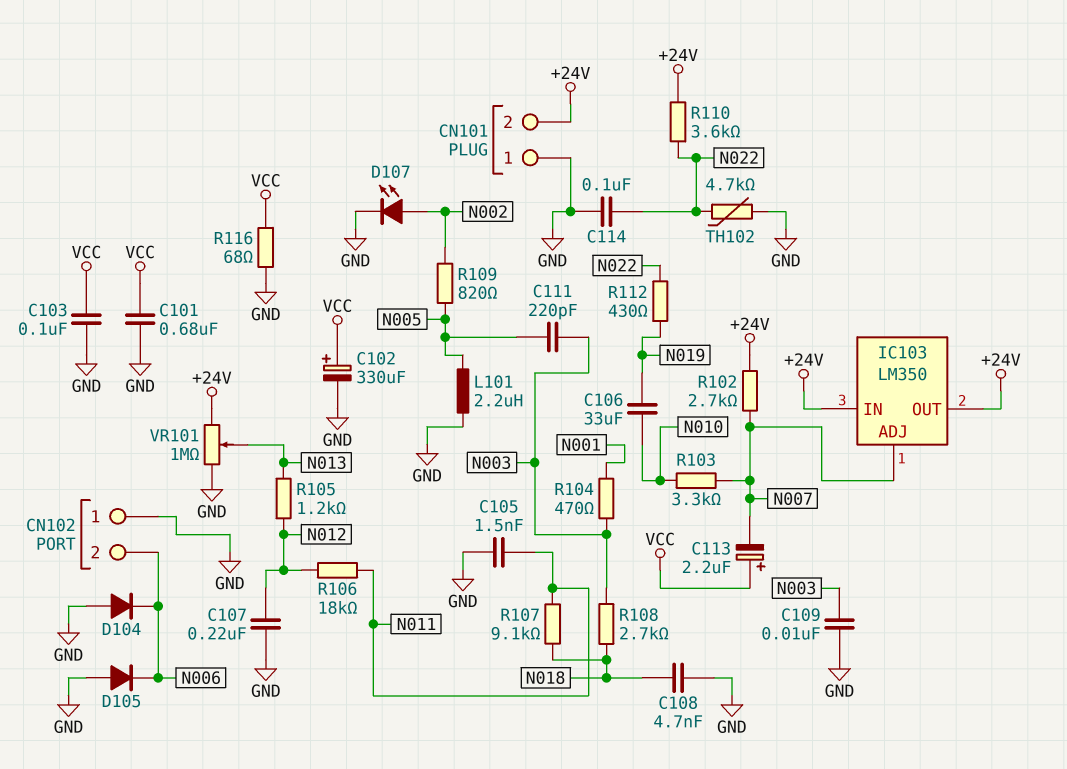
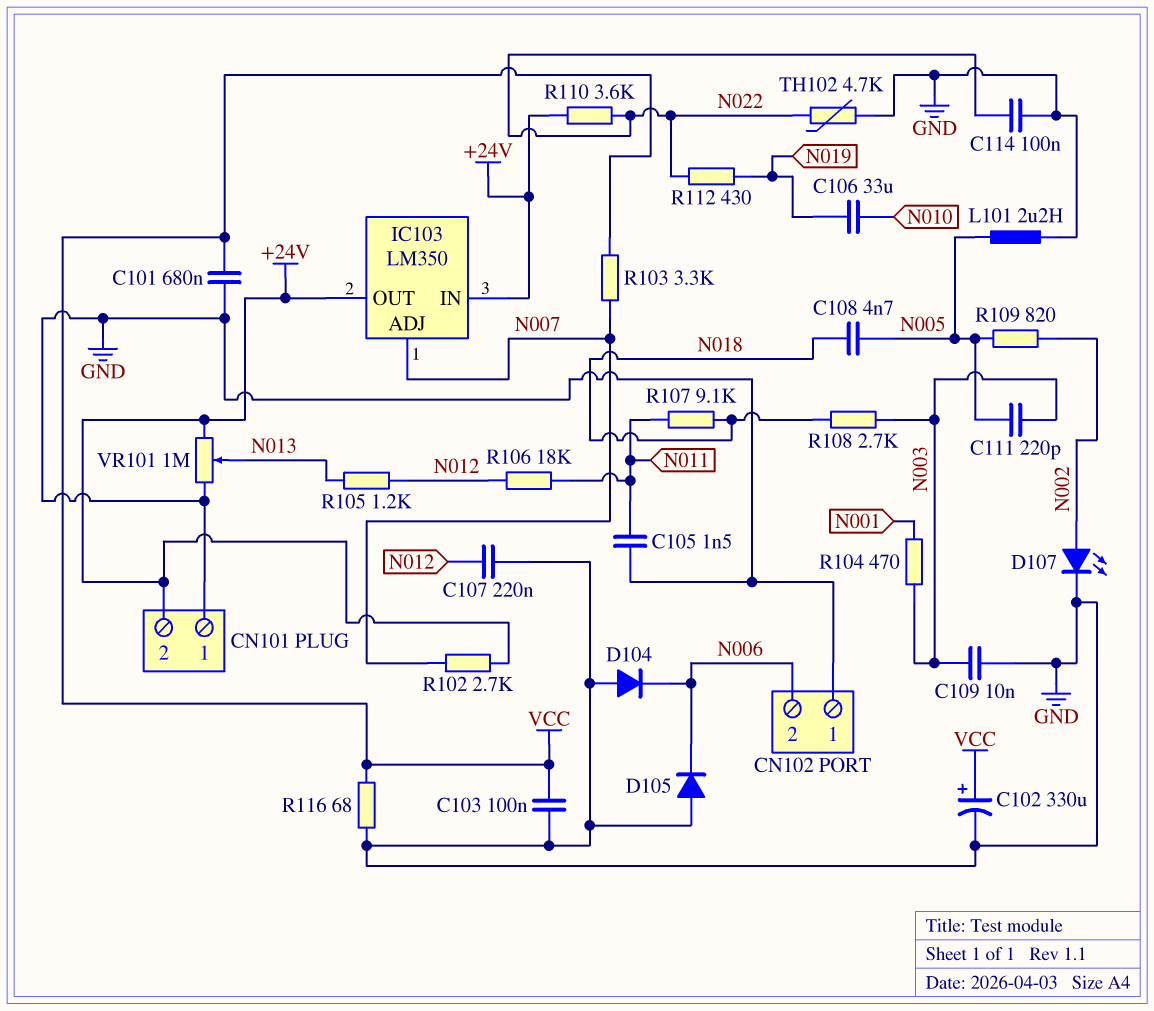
C108: 4.7nF (GND, N018) -> 4.7nF (N005, N018)
C113: 2.2uF (plus VCC, minus N007) -> none
R103: 3.3k (N007, N010) -> 3.3k (N007, VCC)

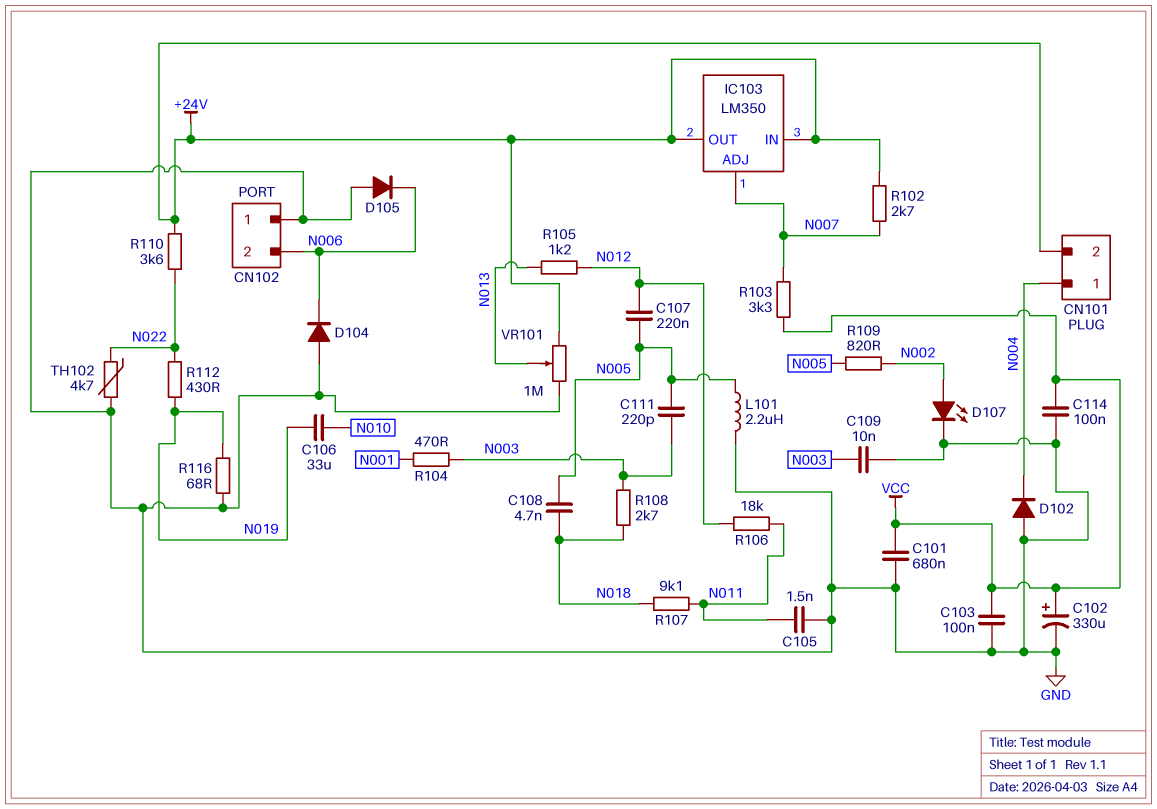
C107: 220nF (GND, N012) -> 220nF (N005, N012)
C114: 100nF (GND, N022) -> 100nF (GND, VCC)
CN101 pin 1: GND -> N004
D102: none -> diode (A GND, K N004)
R116: 68 (GND, VCC) -> 68 (GND, N019)

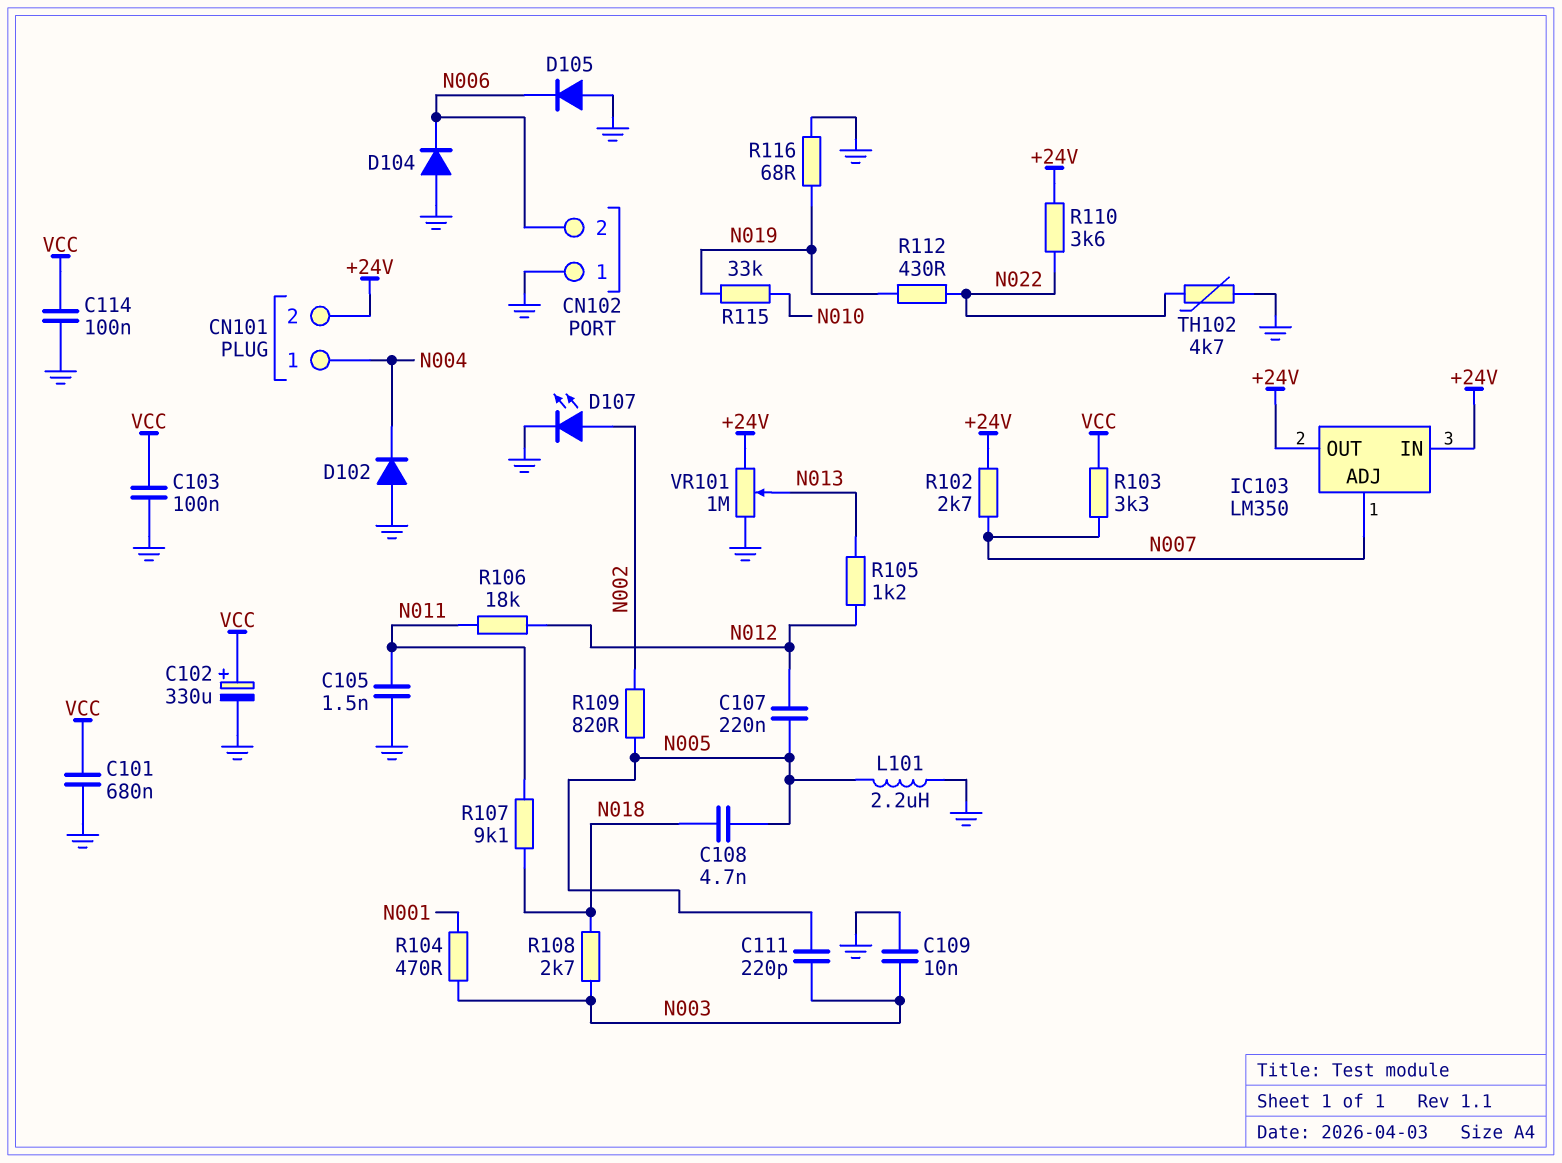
C106: 33uF (N010, N019) -> none
R115: none -> 33k (N010, N019)

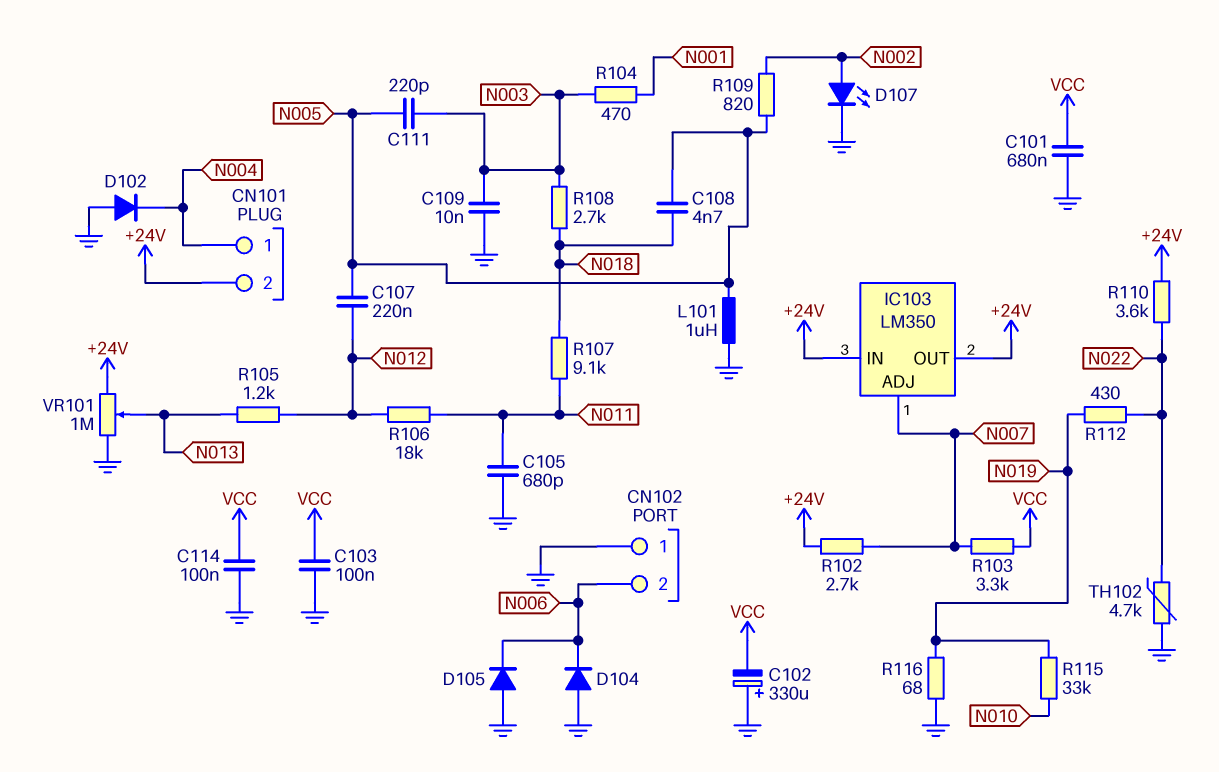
C102: 330uF (plus VCC, minus GND) -> 330uF (plus GND, minus VCC)
C105: 1.5nF (GND, N011) -> 680pF (GND, N011)
L101: 2.2uH (GND, N005) -> 1uH (GND, N005)

